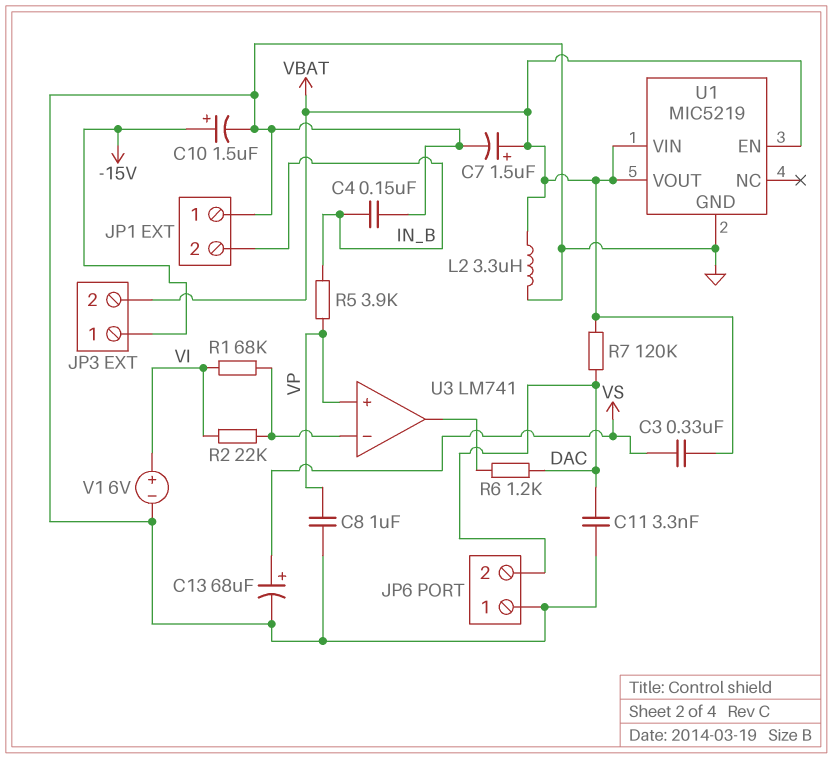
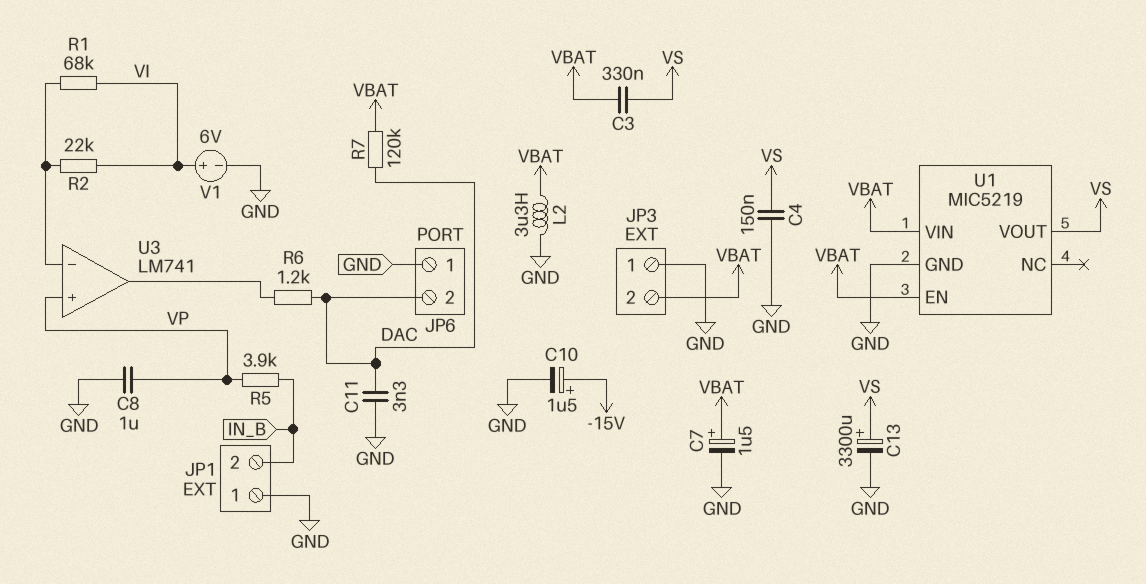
C4: 150nF (GND, IN_B) -> 150nF (GND, VS)
C13: 68uF (plus VS, minus GND) -> 3300uF (plus VS, minus GND)
JP3 pin 1: -15V -> GND
U1 pin VOUT: VBAT -> VS

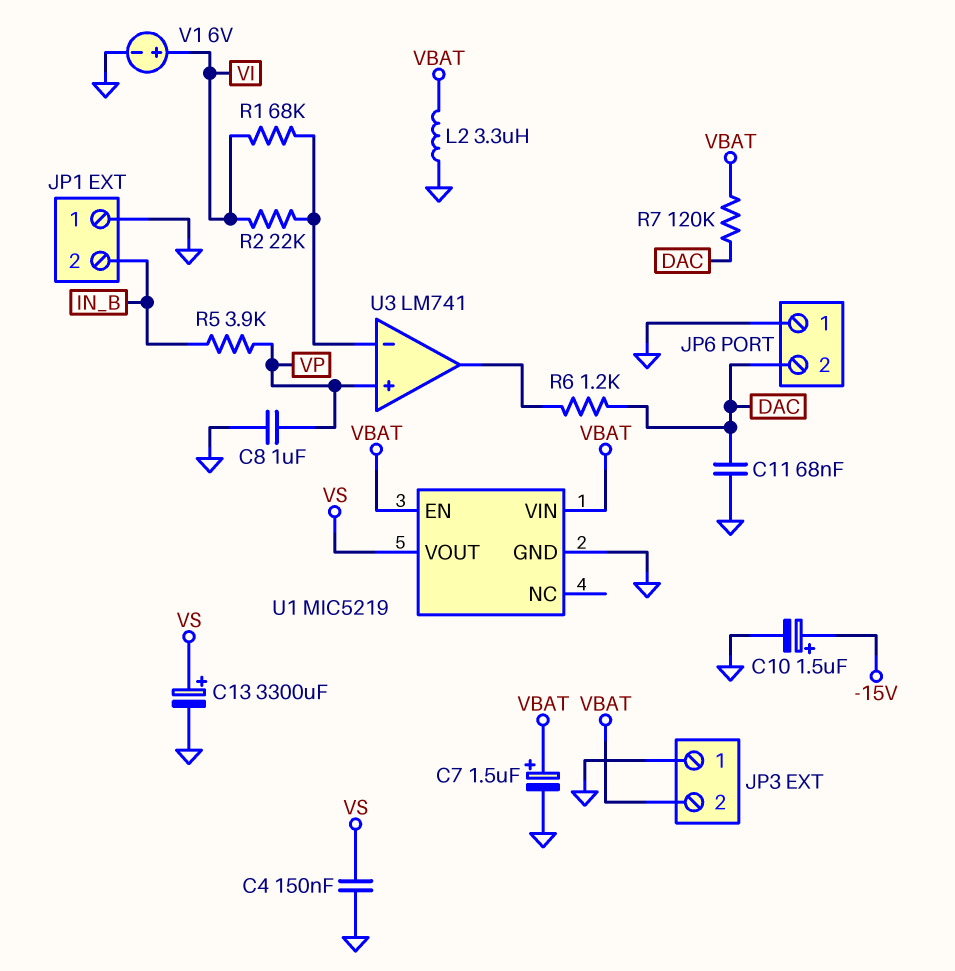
C3: 330nF (VBAT, VS) -> none
C11: 3.3nF (DAC, GND) -> 68nF (DAC, GND)

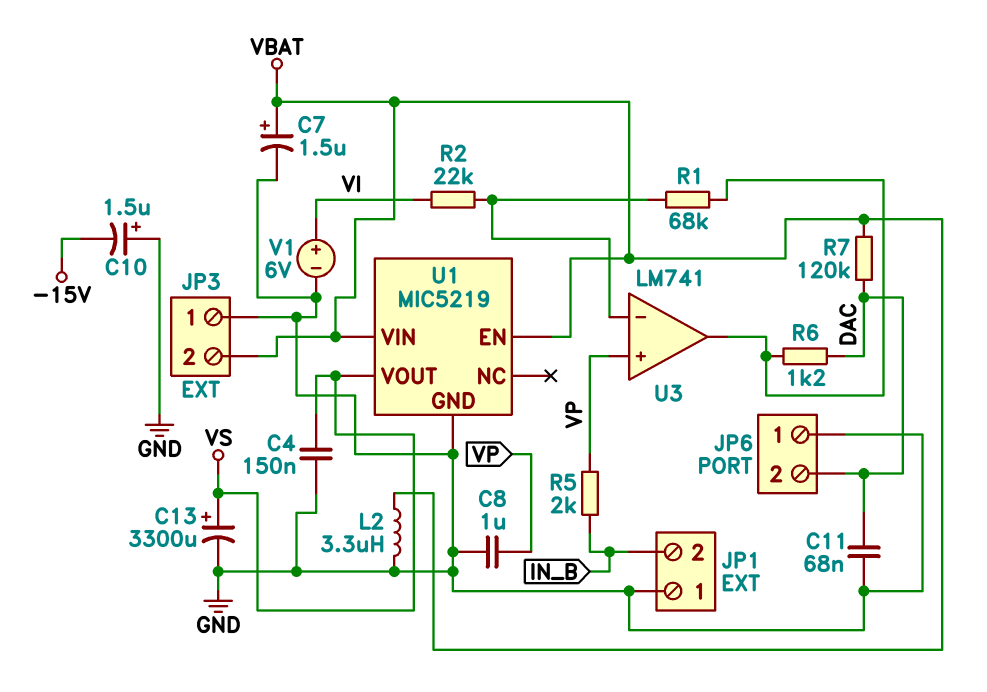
C10: 1.5uF (plus -15V, minus GND) -> 1.5uF (plus GND, minus -15V)
R1: 68k (U3/in-, VI) -> 68k (U3/in-, U3/out)
R5: 3.9k (IN_B, VP) -> 2k (IN_B, VP)

